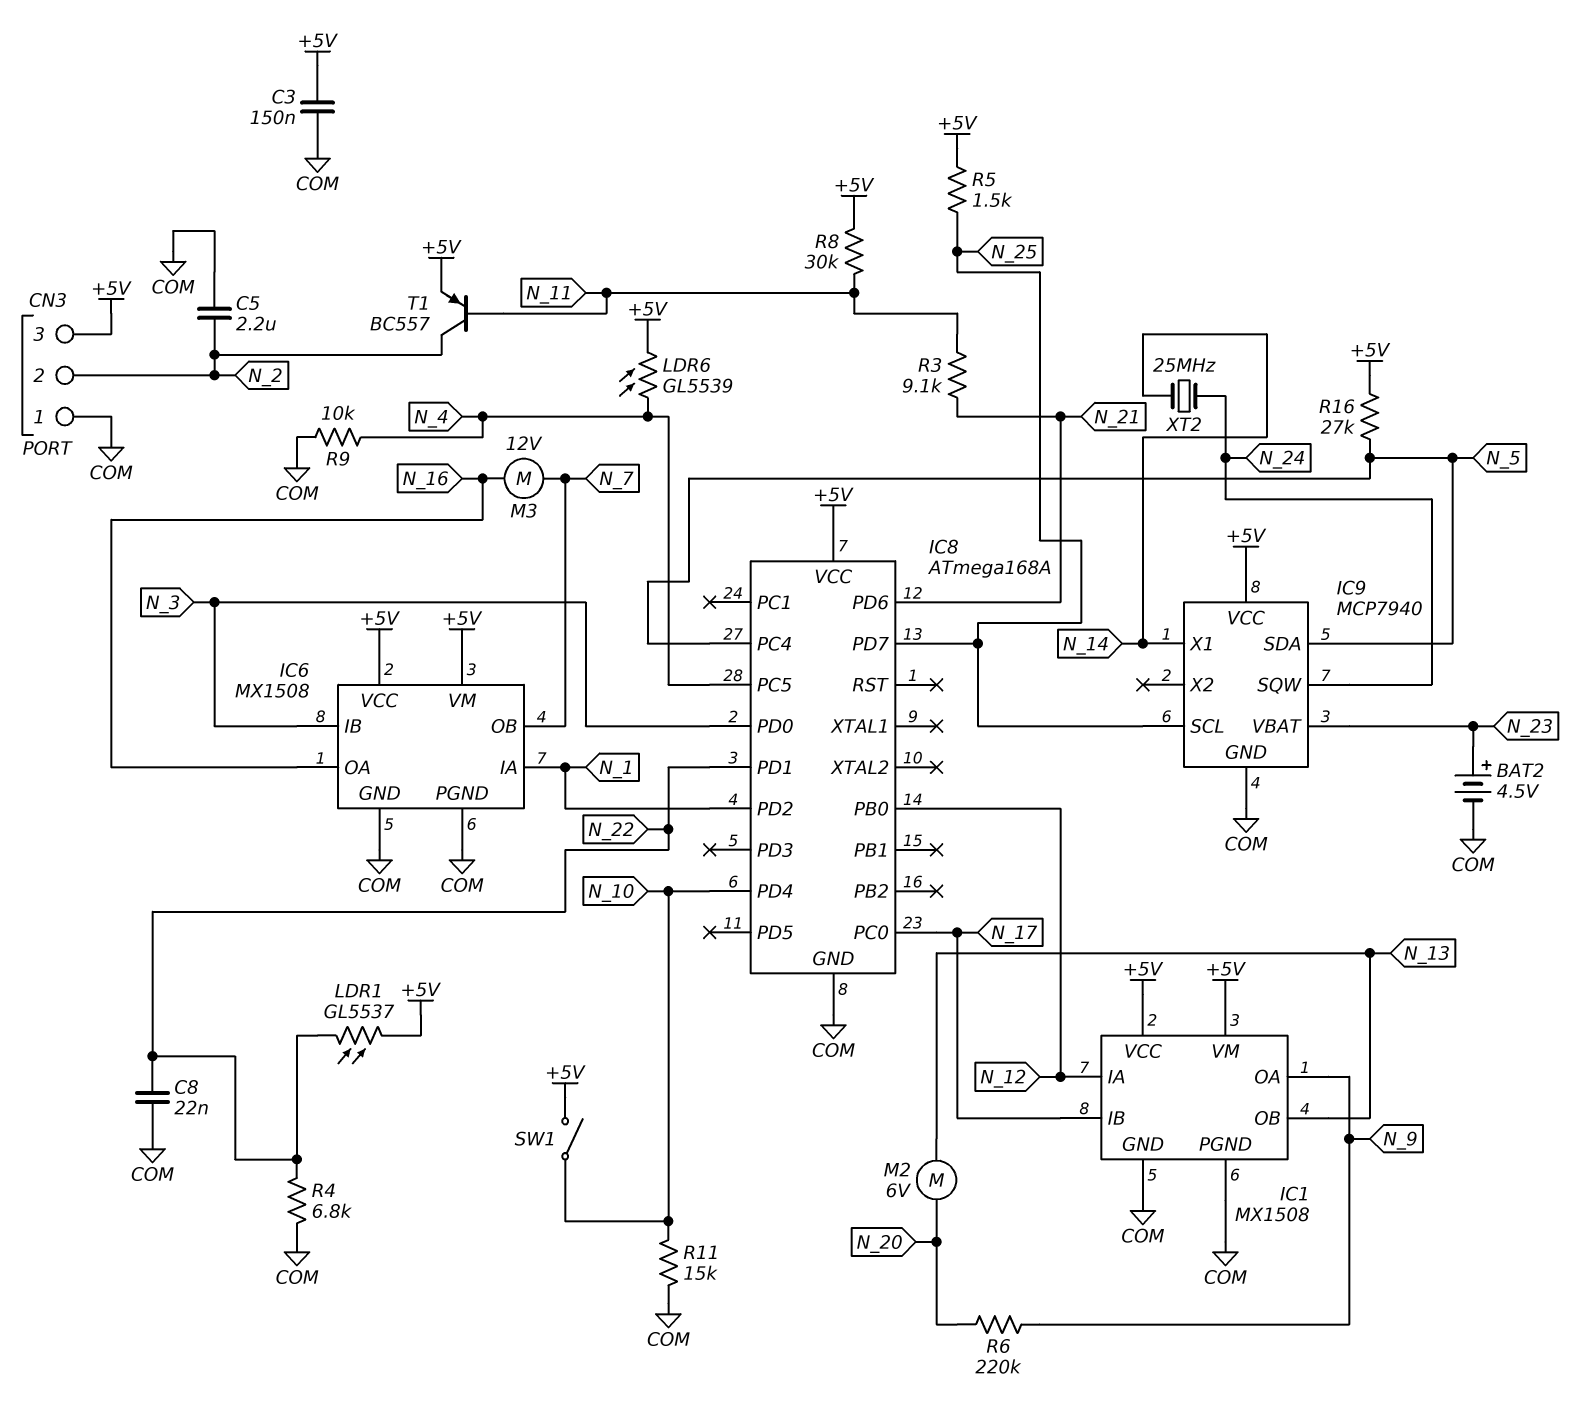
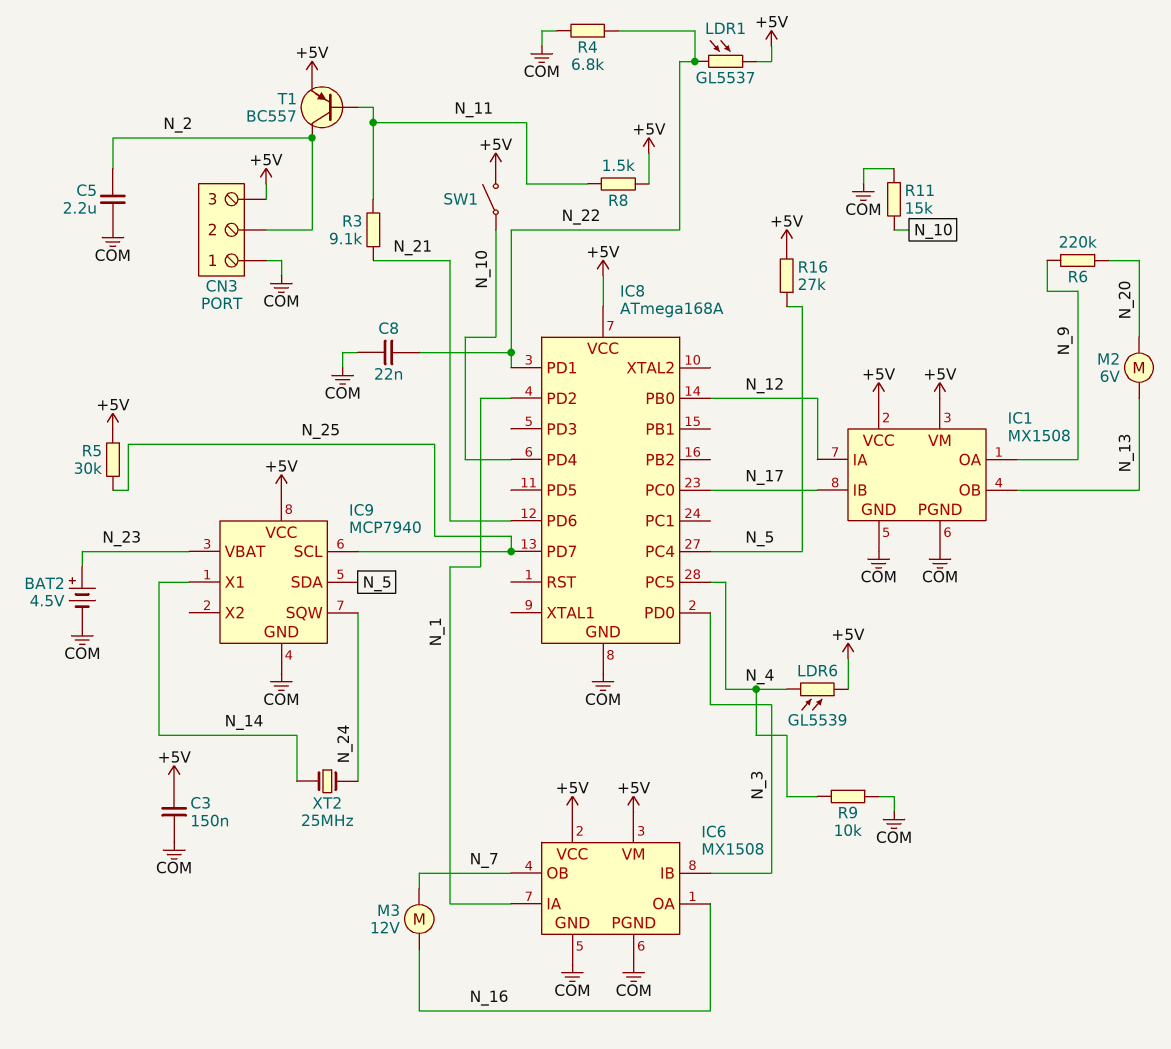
R5: 1.5k (+5V, N_25) -> 30k (+5V, N_25)
R8: 30k (+5V, N_11) -> 1.5k (+5V, N_11)

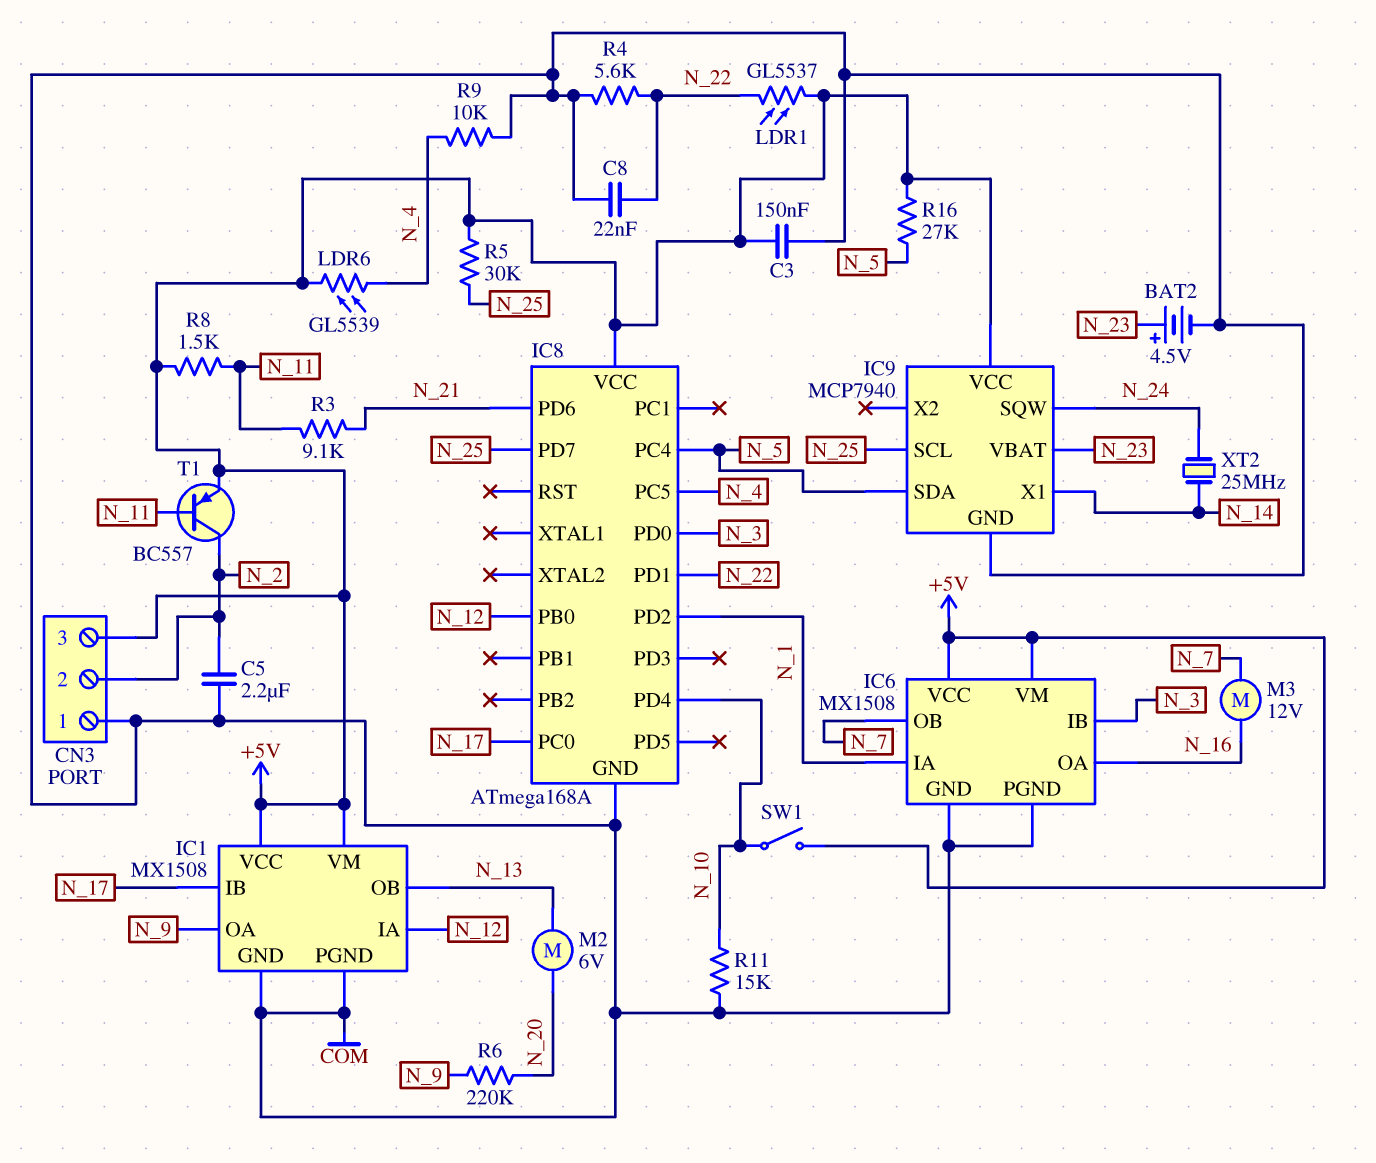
R4: 6.8k (COM, N_22) -> 5.6k (COM, N_22)

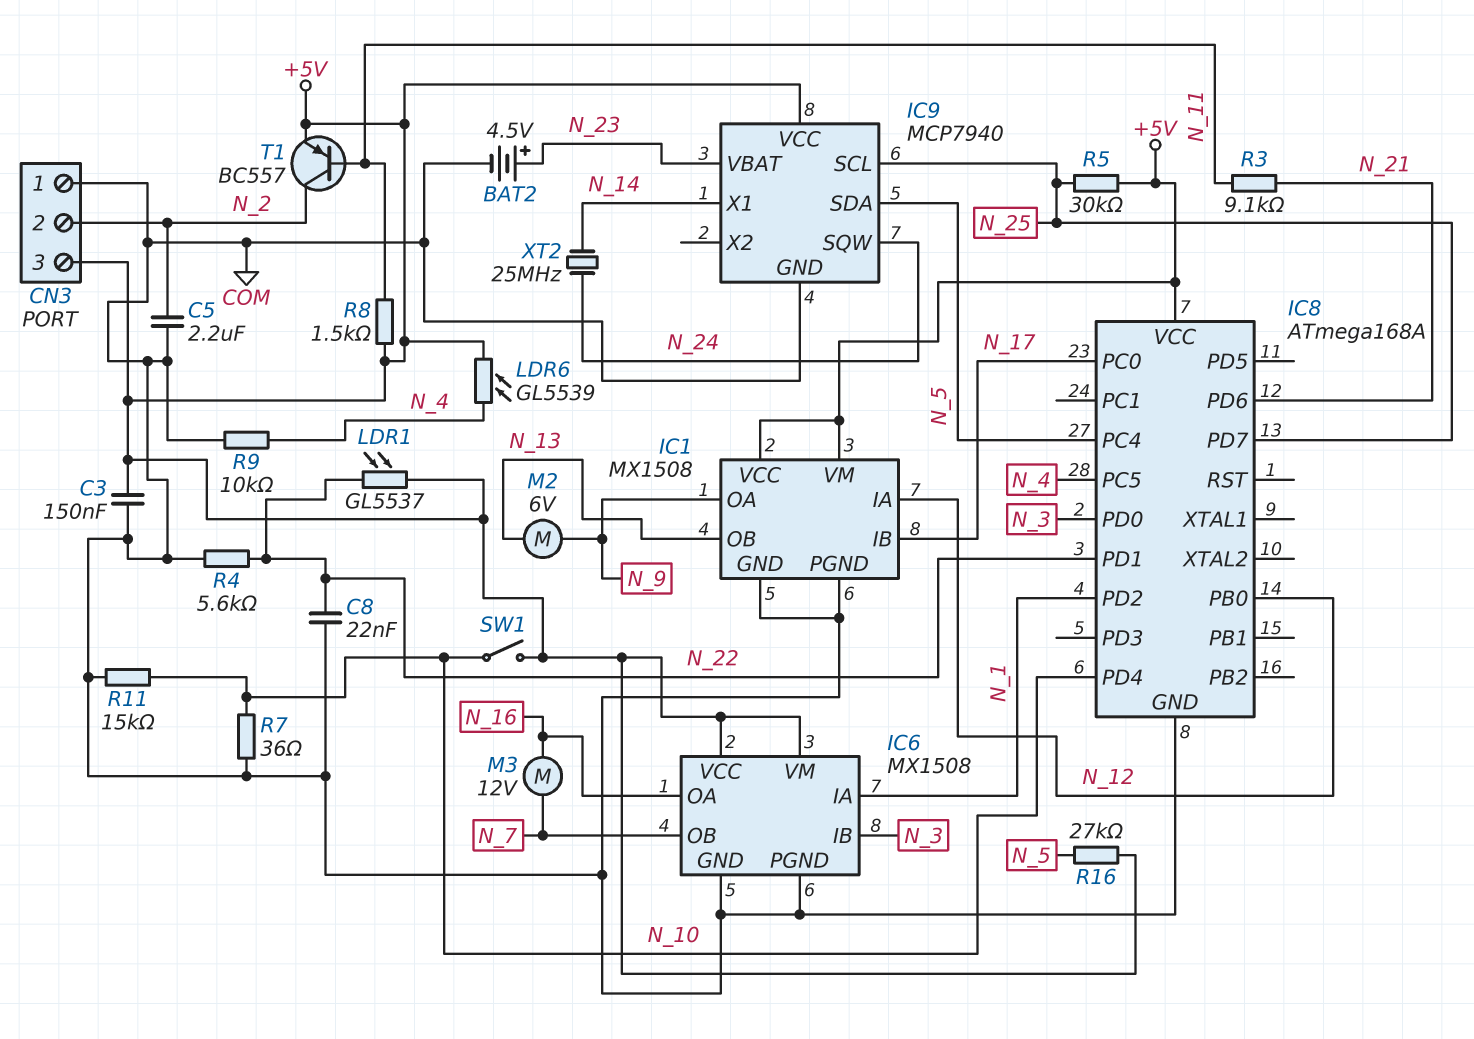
M2: motor 6V (N_13, N_20) -> motor 6V (N_9, N_13)
R6: 220k (N_9, N_20) -> none
R7: none -> 36 (COM, N_10)

